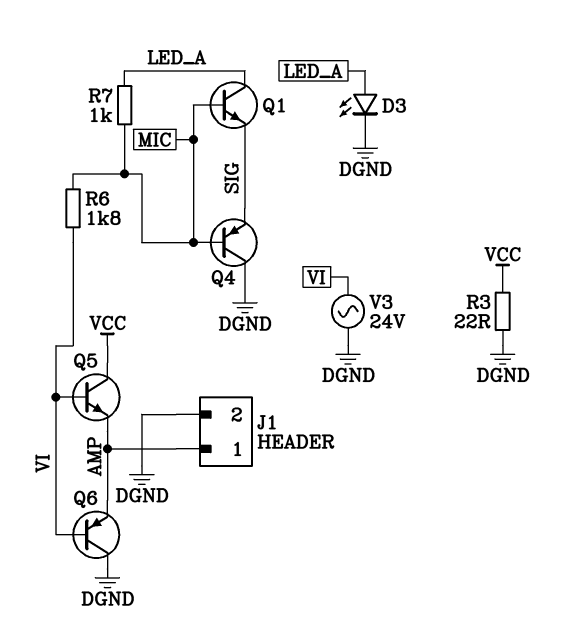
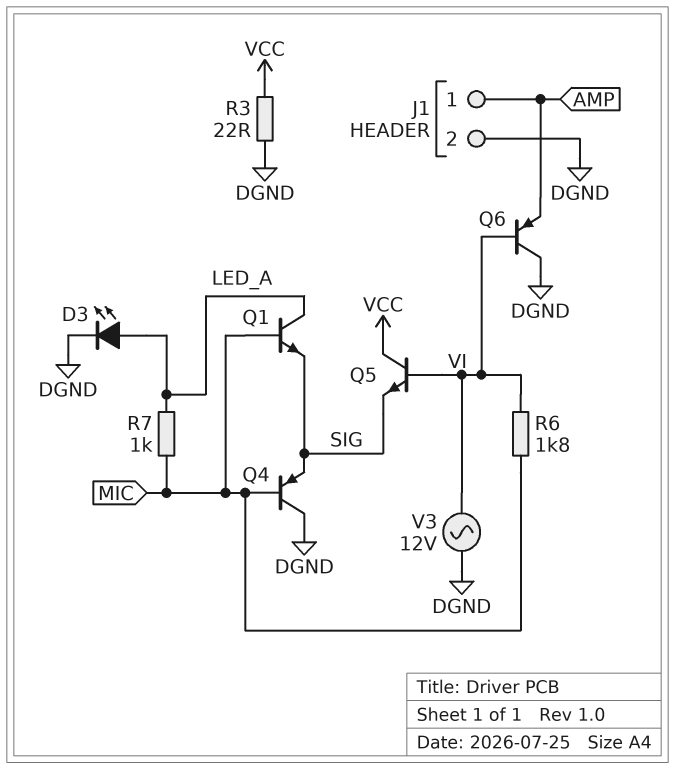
Q5: NPN (B VI, C VCC, E AMP) -> NPN (B VI, C VCC, E SIG)
V3: AC 24V (DGND, VI) -> AC 12V (DGND, VI)

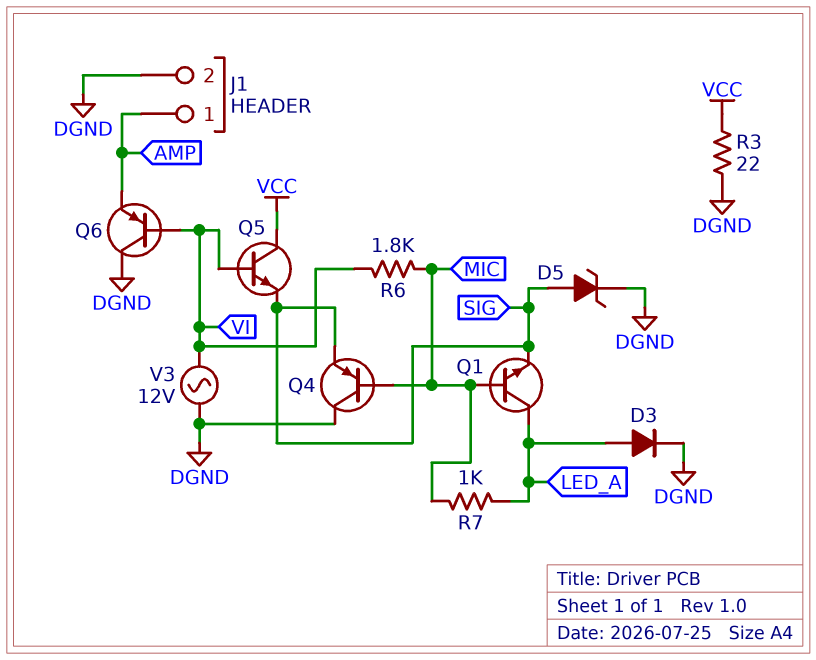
D3: LED (A LED_A, K DGND) -> diode (A LED_A, K DGND)
D5: none -> zener (A SIG, K DGND)

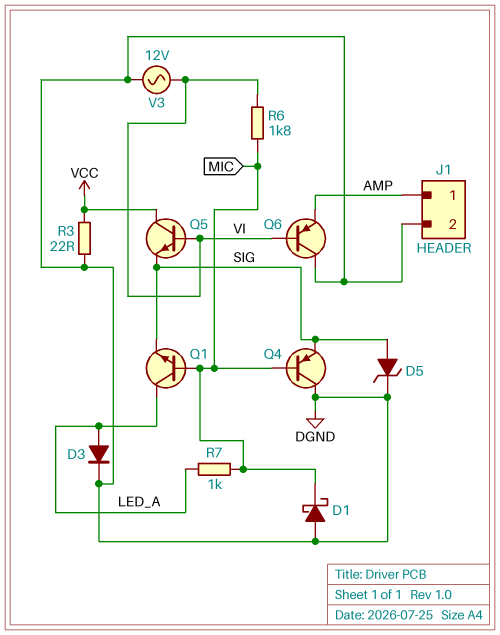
D1: none -> schottky (A DGND, K MIC)

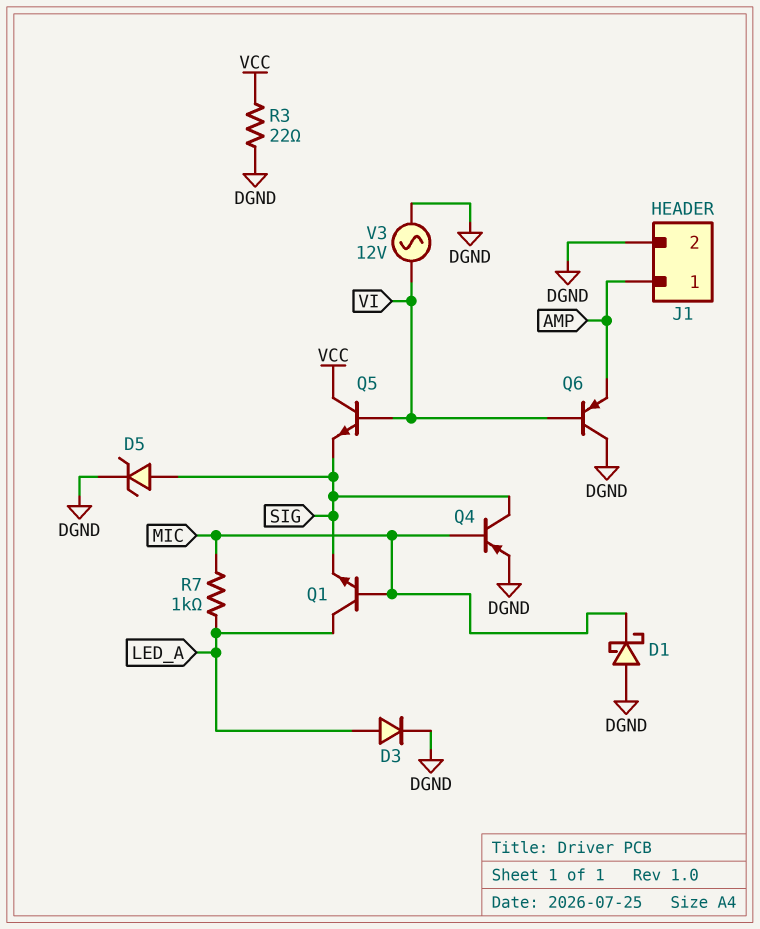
Q4: PNP (B MIC, C DGND, E SIG) -> PNP (B MIC, C SIG, E DGND)
R6: 1.8k (MIC, VI) -> none

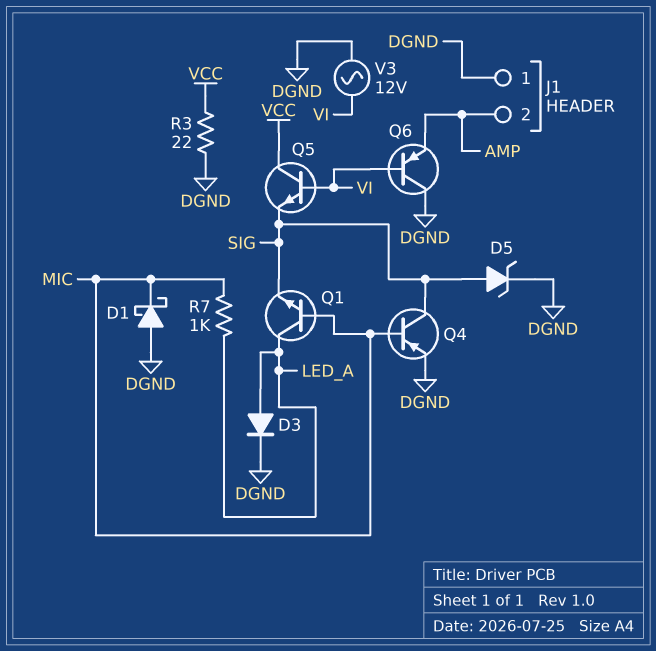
J1 pin 1: AMP -> DGND
J1 pin 2: DGND -> AMP

